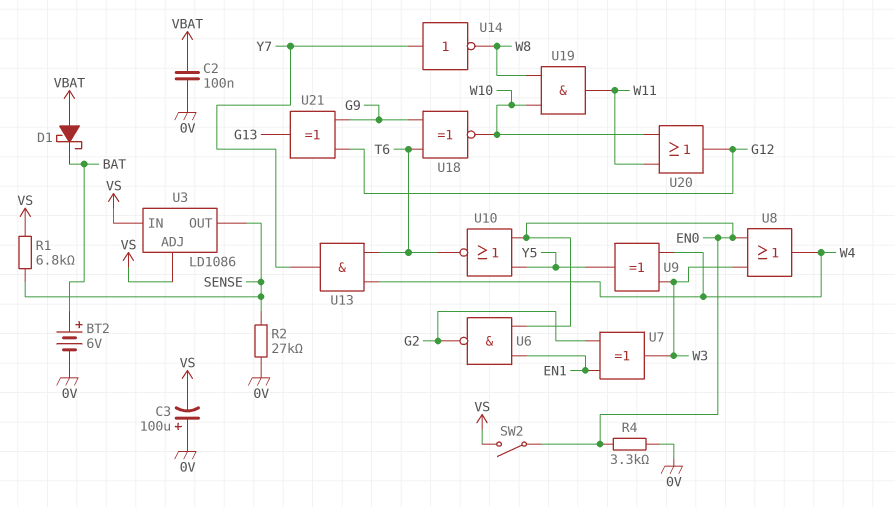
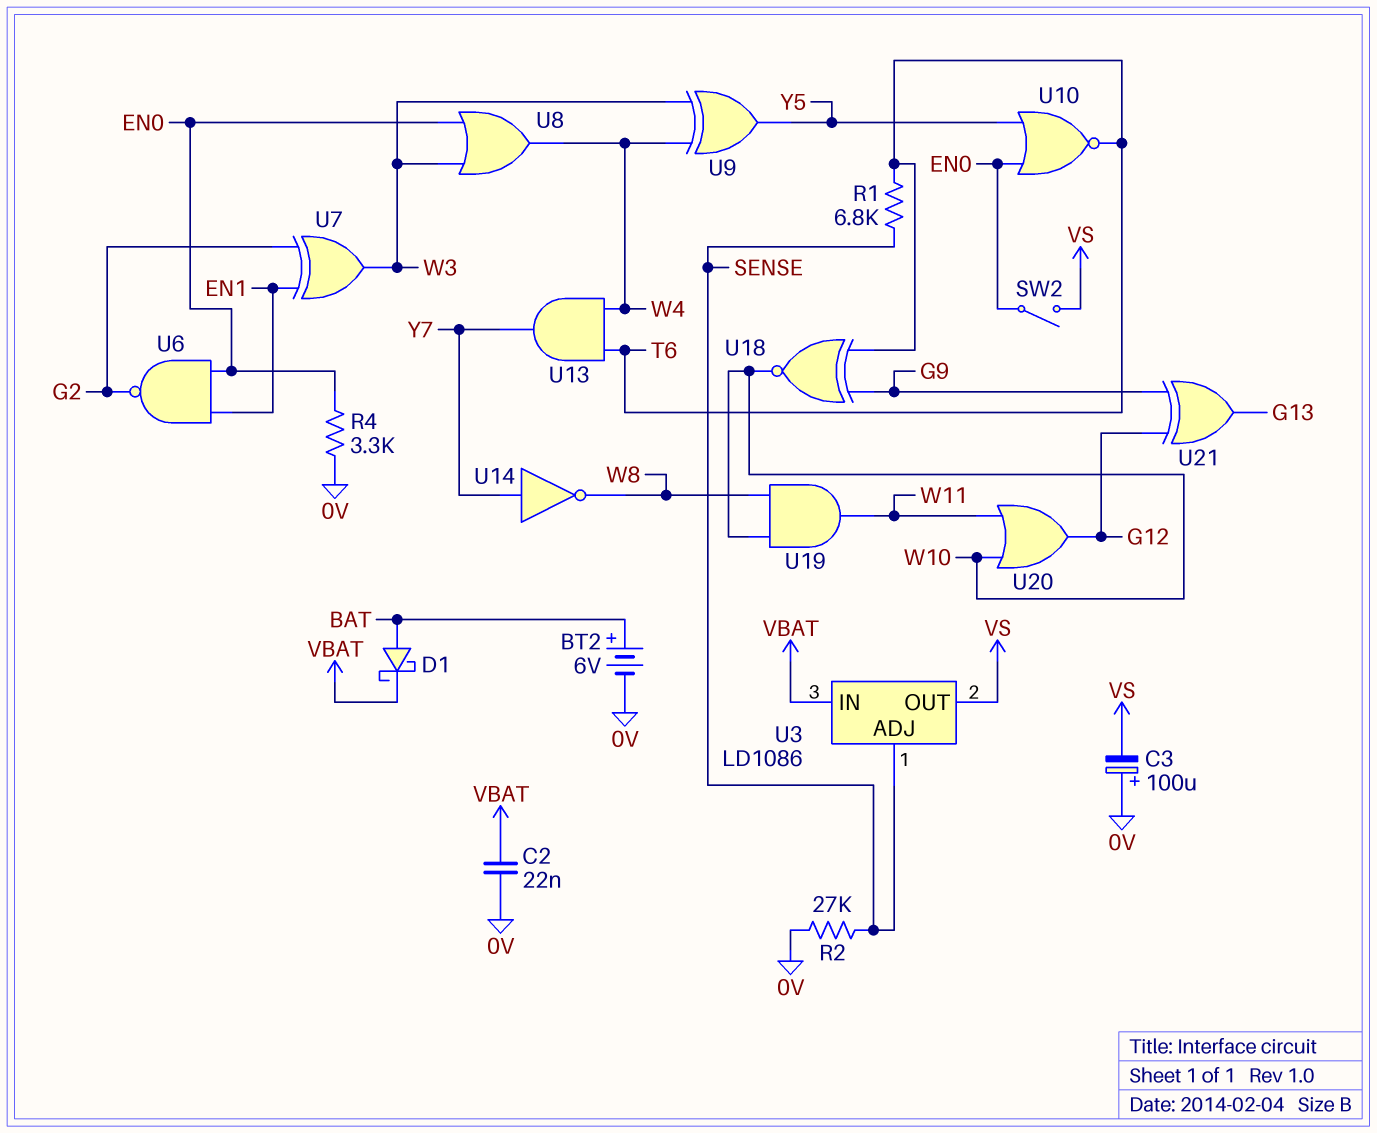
C2: 100nF (0V, VBAT) -> 22nF (0V, VBAT)
D1: schottky (A VBAT, K BAT) -> schottky (A BAT, K VBAT)
R1: 6.8k (SENSE, VS) -> 6.8k (SENSE, T6)
U3 pin ADJ: VS -> SENSE
U3 pin IN: VS -> VBAT
U3 pin OUT: SENSE -> VS

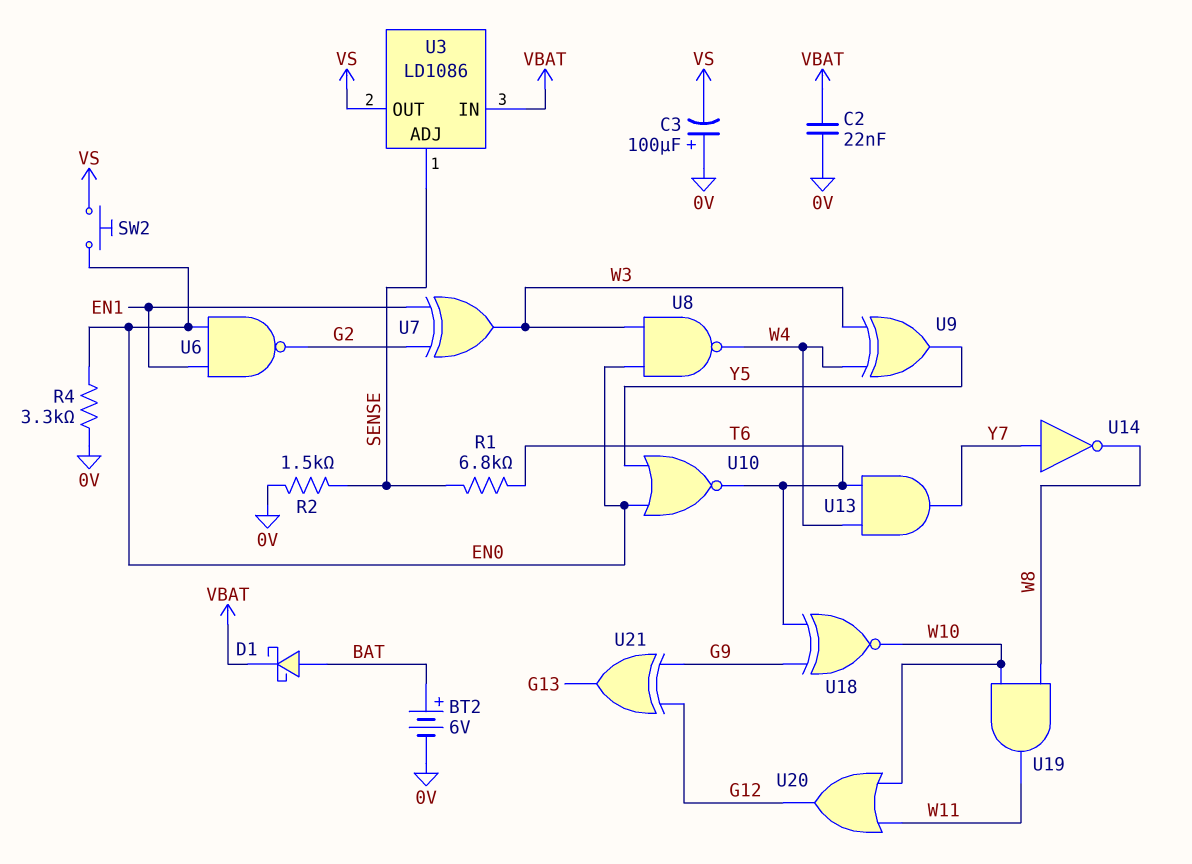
R2: 27k (0V, SENSE) -> 1.5k (0V, SENSE)
SW2: switch (EN0, VS) -> button (EN0, VS)
U8: OR (in EN0, in W3, out W4) -> NAND (in EN0, in W3, out W4)

